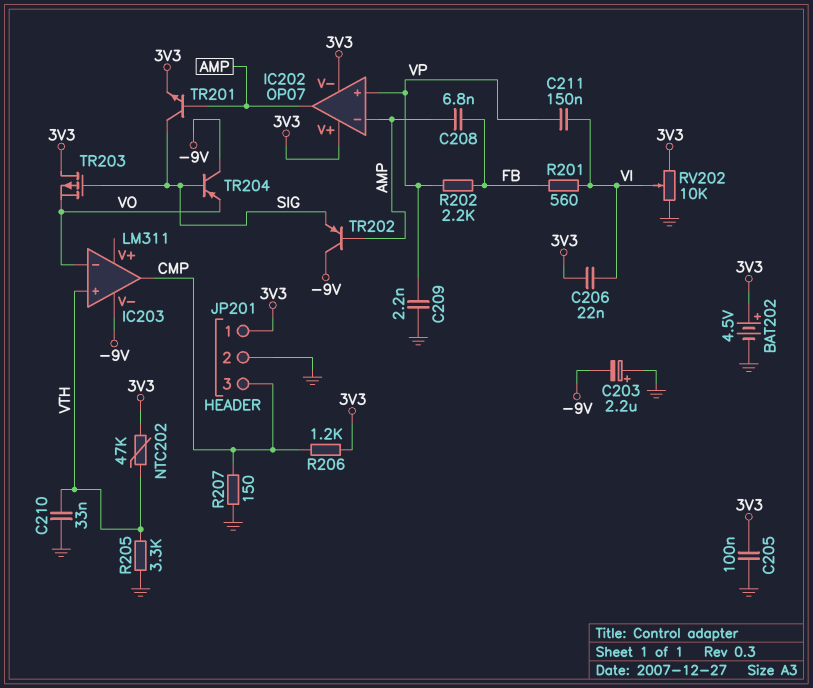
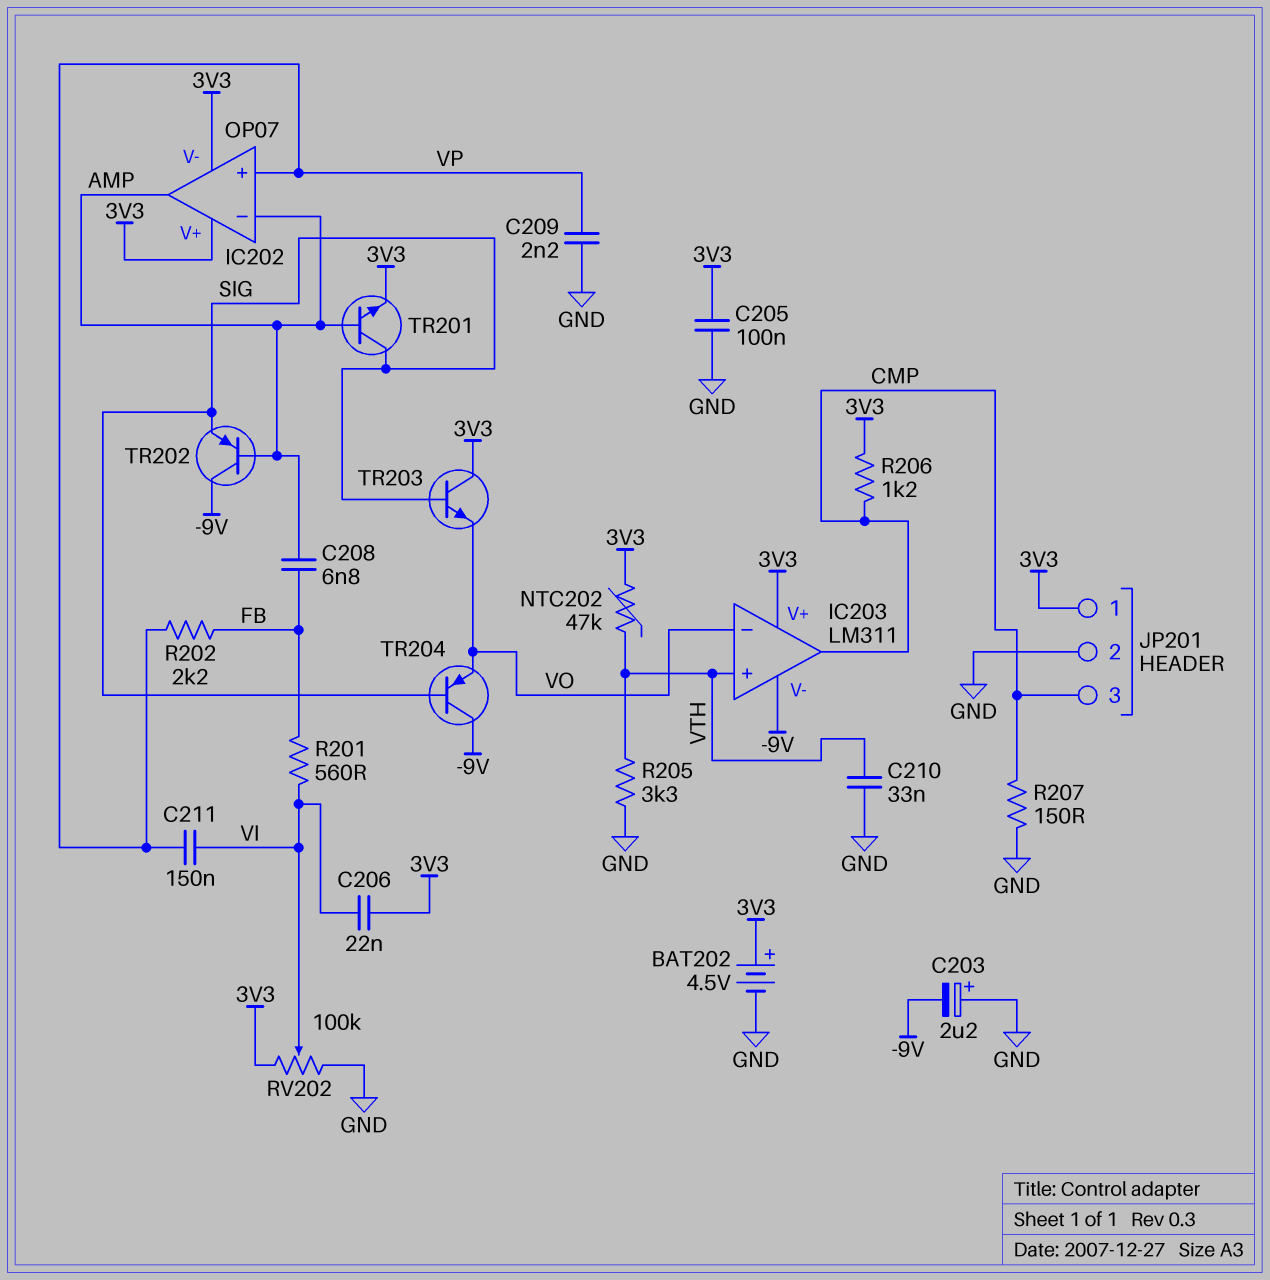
IC203 pin V+: none -> 3V3
RV202: 10k (3V3, GND, wiper VI) -> 100k (3V3, GND, wiper VI)
TR203: PMOS (G SIG, D 3V3, S VO) -> NPN (B SIG, C 3V3, E VO)

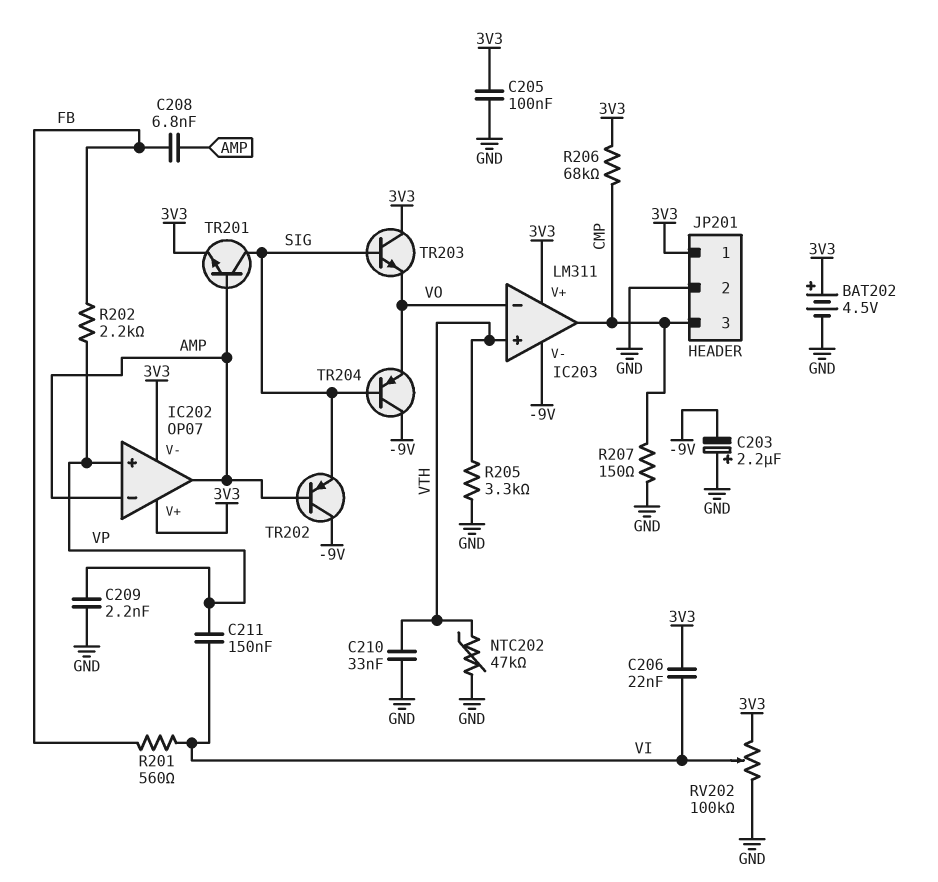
NTC202: 47k (3V3, VTH) -> 47k (GND, VTH)
R206: 1.2k (3V3, CMP) -> 68k (3V3, CMP)

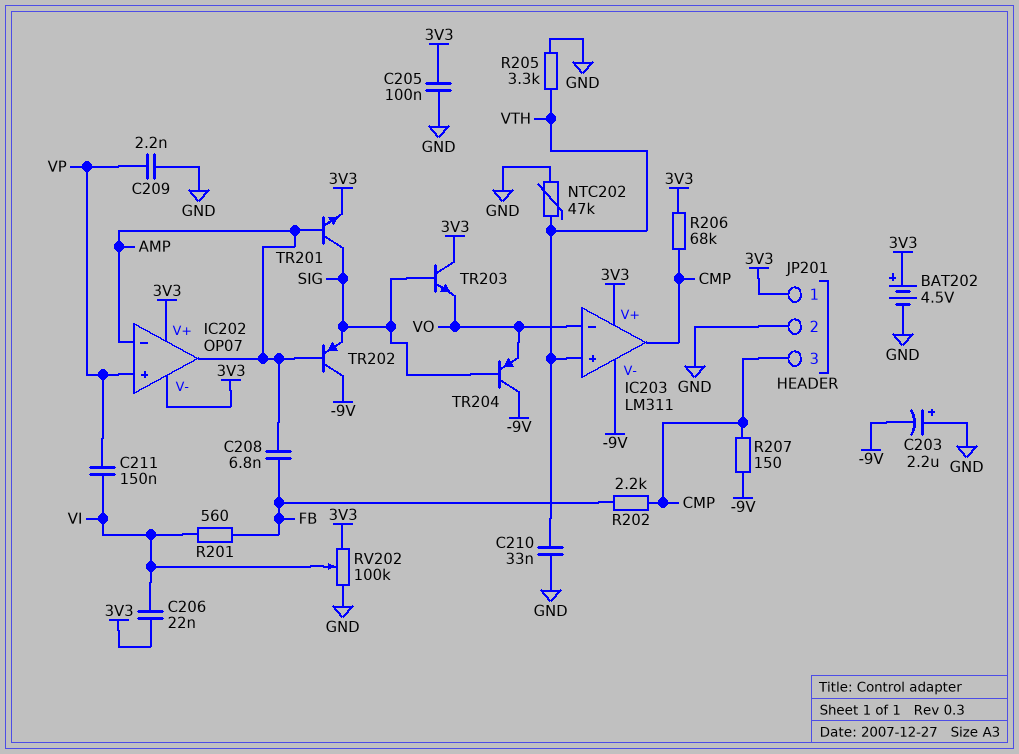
R202: 2.2k (FB, VP) -> 2.2k (CMP, FB)
R207: 150 (CMP, GND) -> 150 (-9V, CMP)

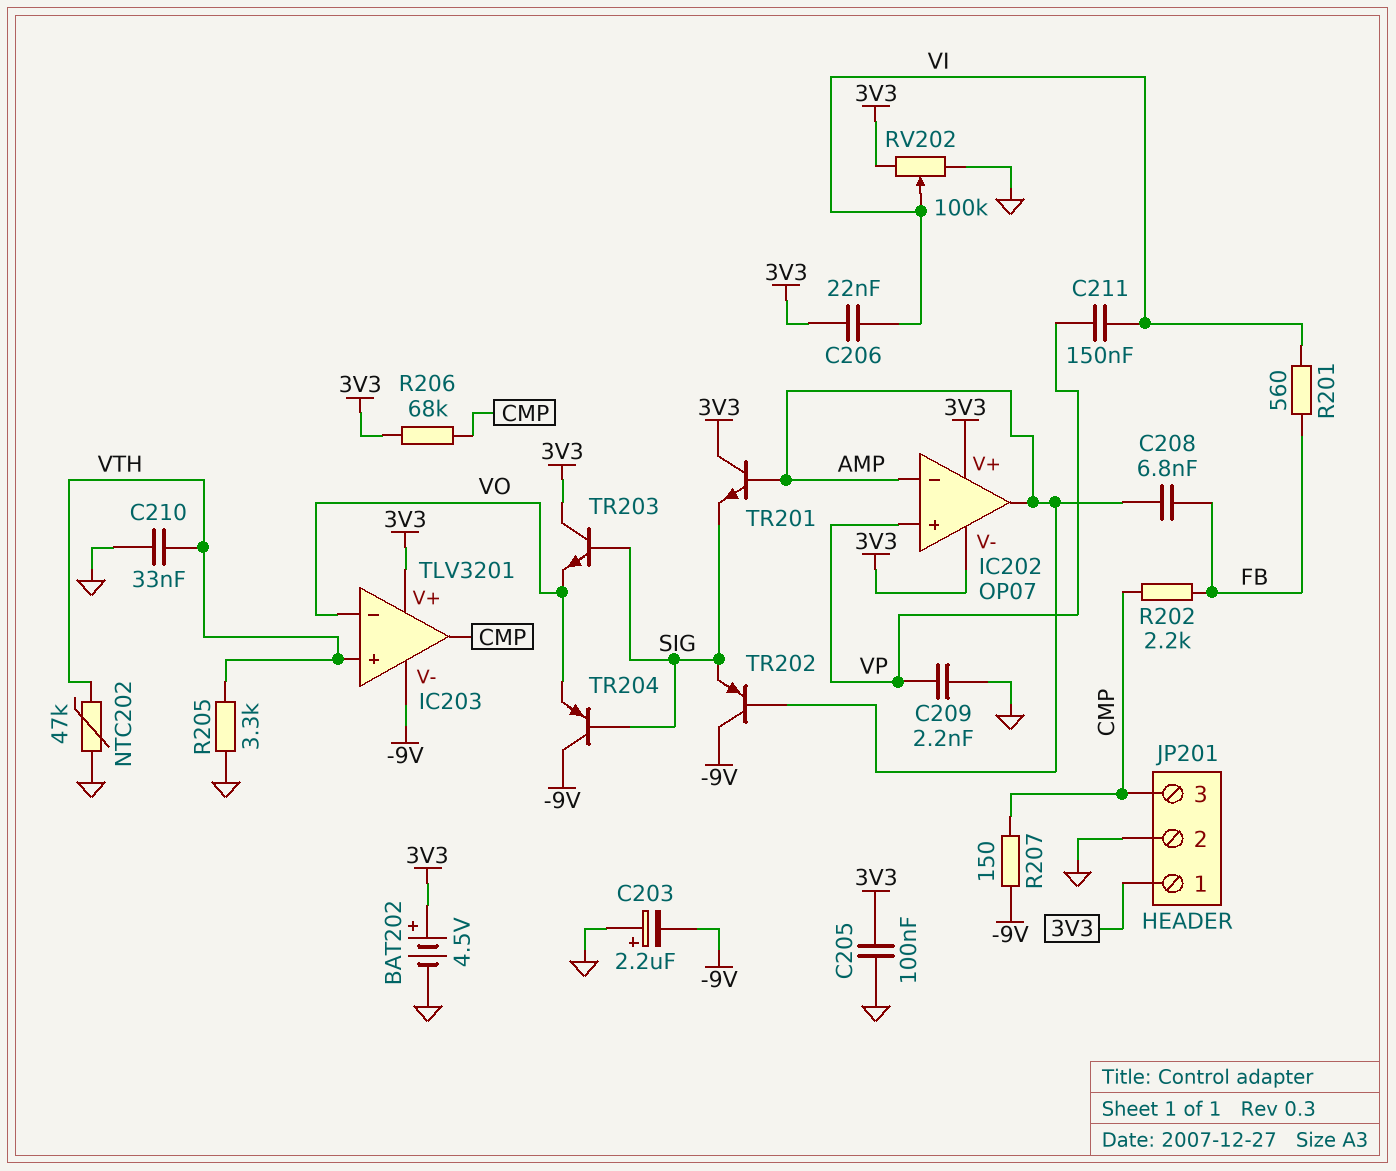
IC203: LM311 -> TLV3201
TR201: NPN (B AMP, C SIG, E 3V3) -> NPN (B AMP, C 3V3, E SIG)

